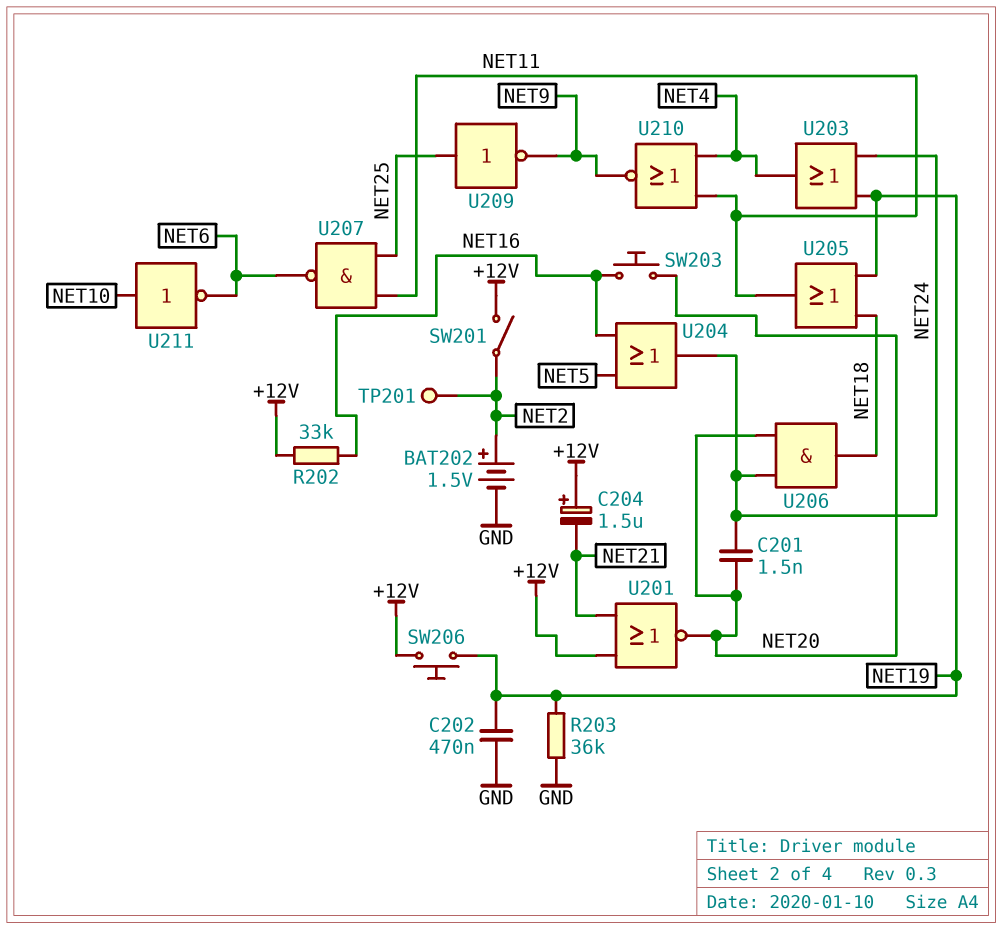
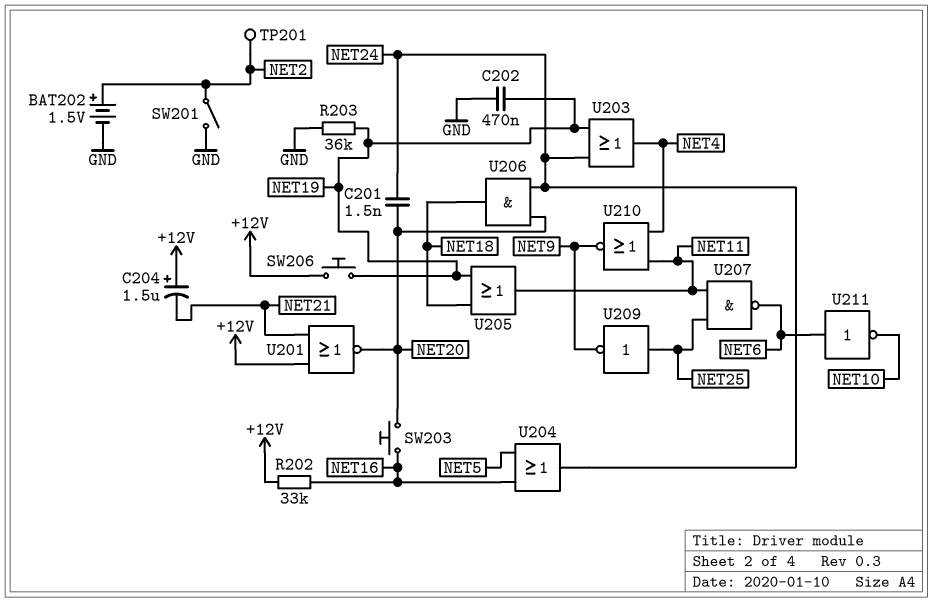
SW201: switch (+12V, NET2) -> switch (GND, NET2)
U211: NOT (in NET10, out NET6) -> NOT (in NET6, out NET10)

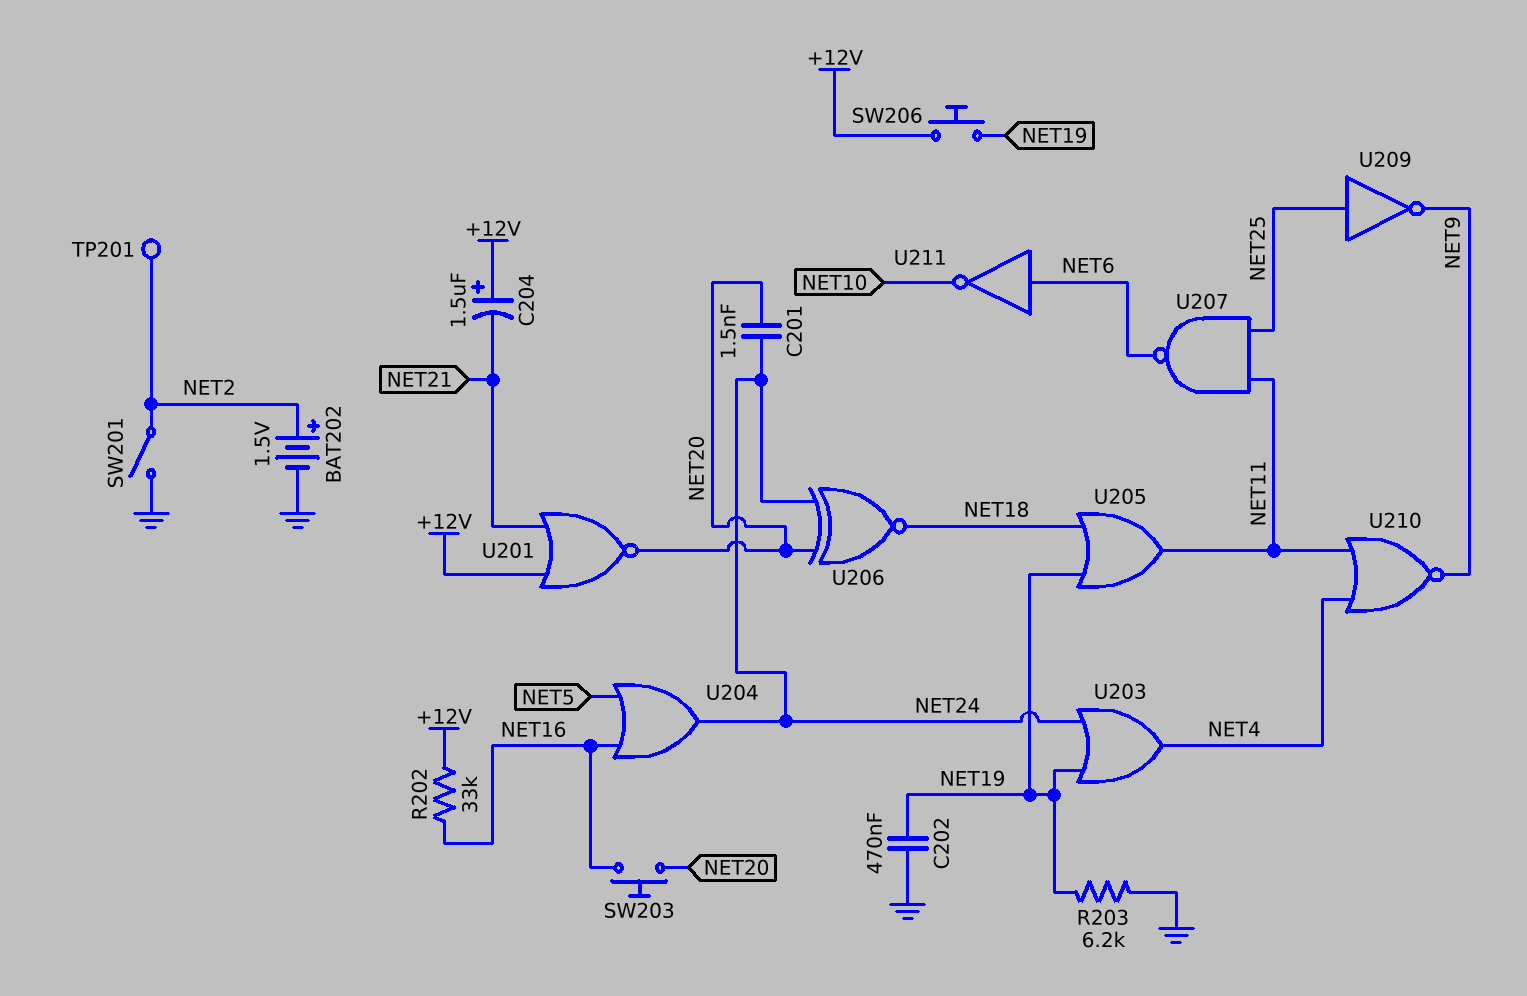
R203: 36k (GND, NET19) -> 6.2k (GND, NET19)
U206: AND (in NET20, in NET24, out NET18) -> XNOR (in NET20, in NET24, out NET18)

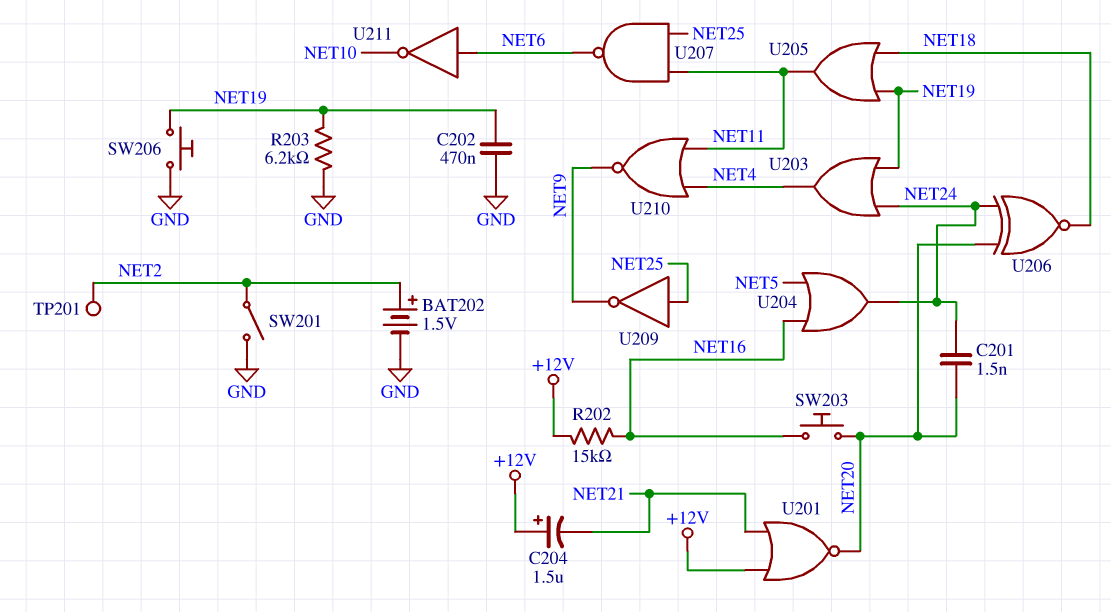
R202: 33k (+12V, NET16) -> 15k (+12V, NET16)
SW206: button (+12V, NET19) -> button (GND, NET19)

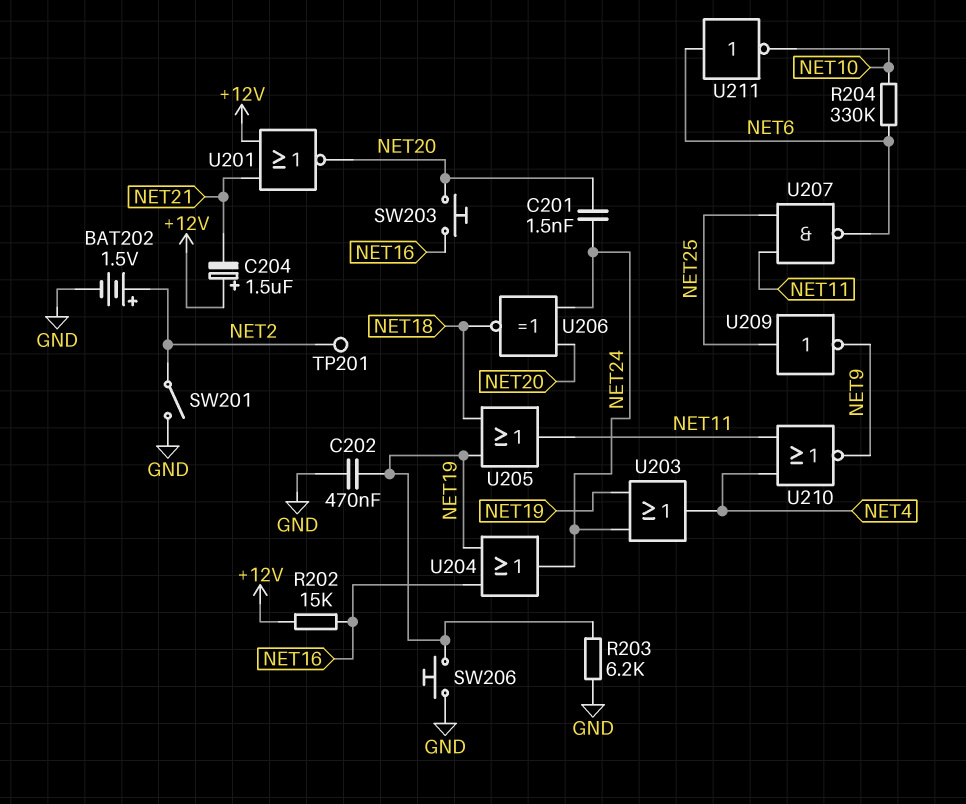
R204: none -> 330k (NET6, NET10)
U204: OR (in NET5, in NET16, out NET24) -> OR (in NET16, in NET19, out NET24)

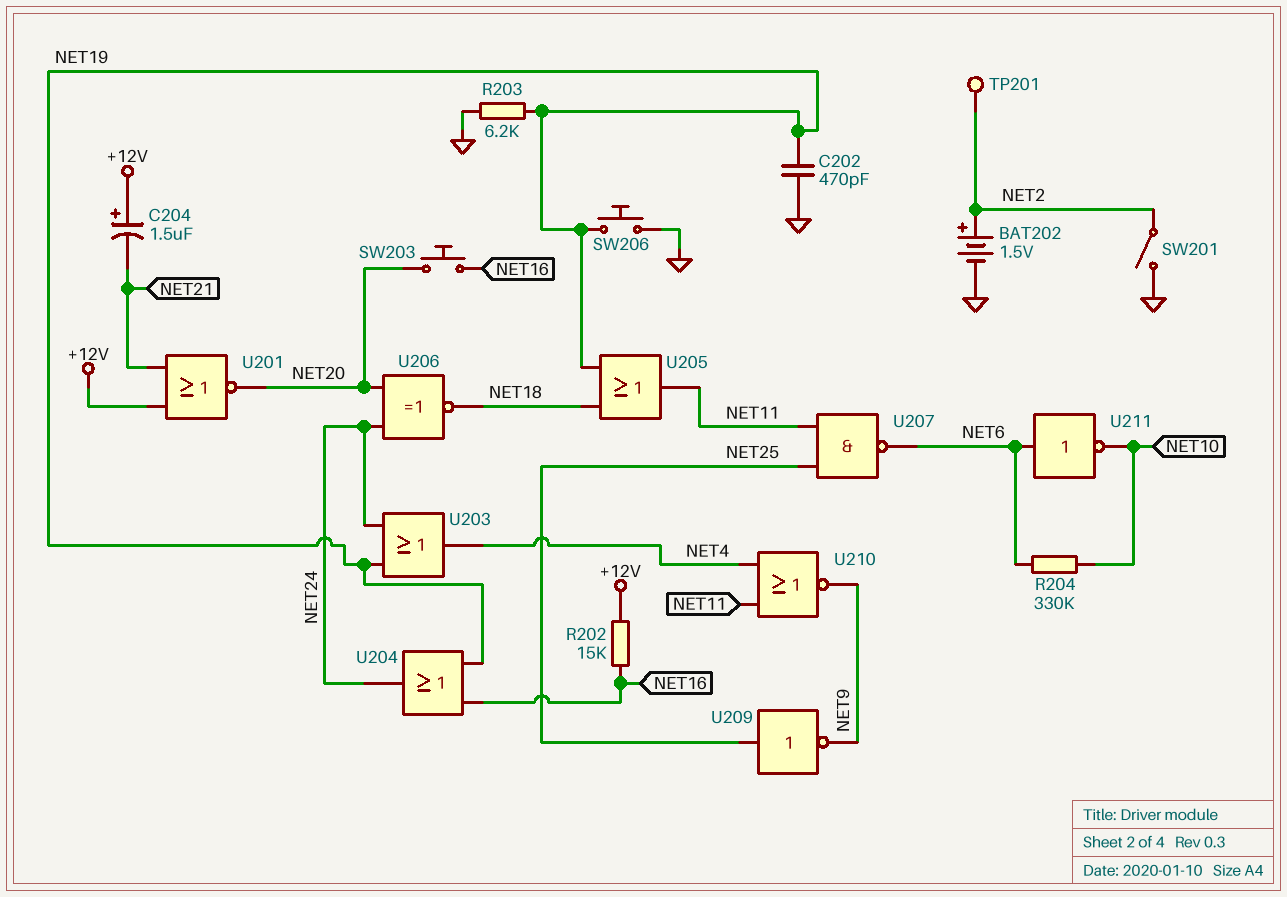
C201: 1.5nF (NET20, NET24) -> none
C202: 470nF (GND, NET19) -> 470pF (GND, NET19)

